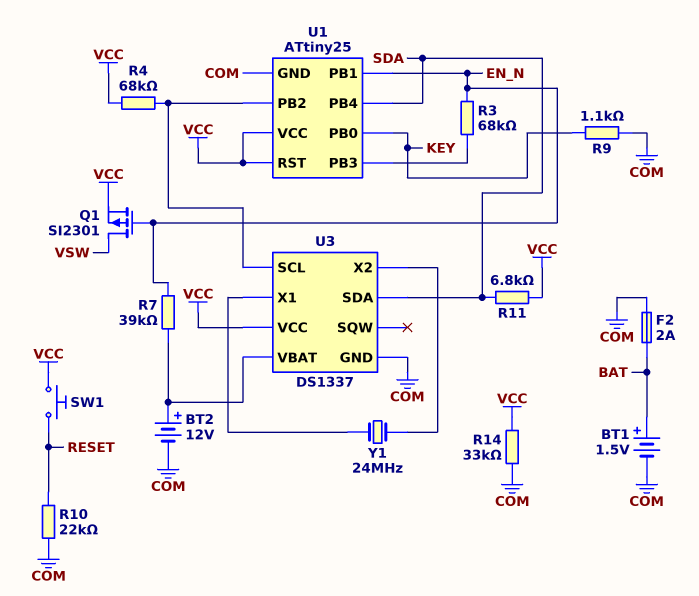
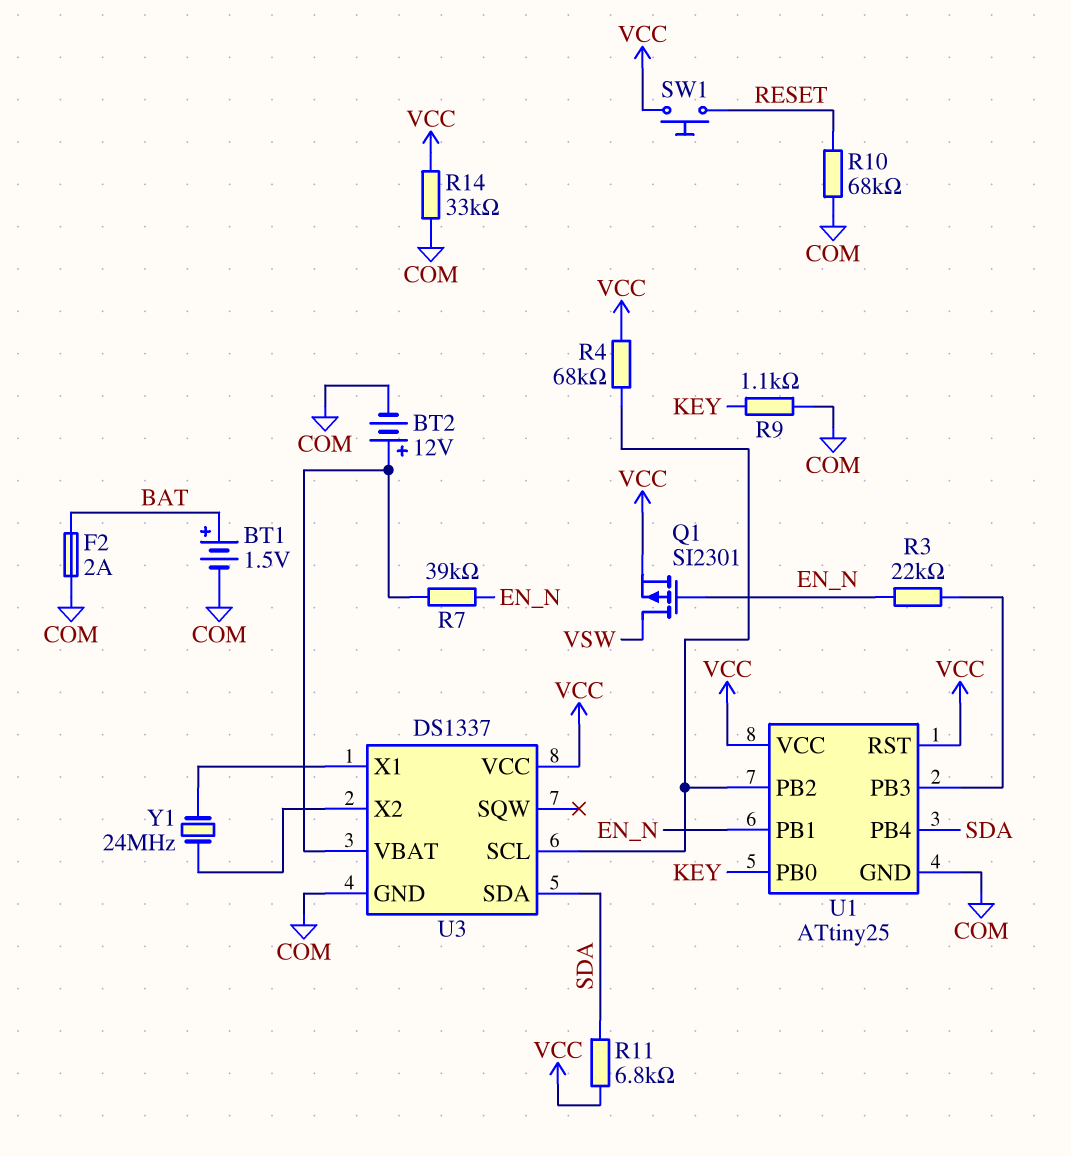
R3: 68k (EN_N, U1/PB3) -> 22k (EN_N, U1/PB3)
R10: 22k (COM, RESET) -> 68k (COM, RESET)

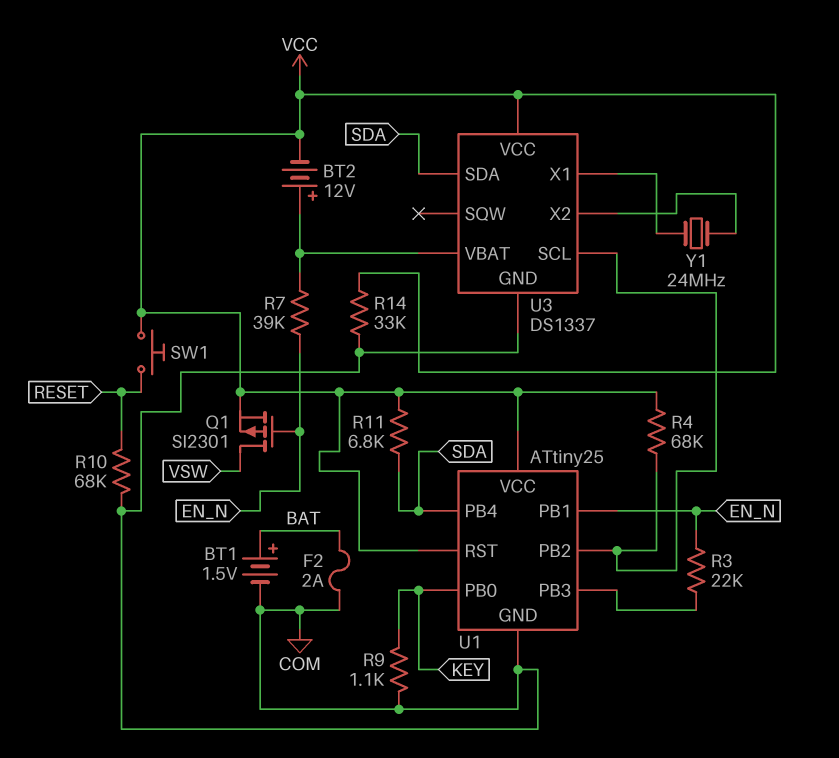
BT2: 12V (plus U3/VBAT, minus COM) -> 12V (plus U3/VBAT, minus VCC)

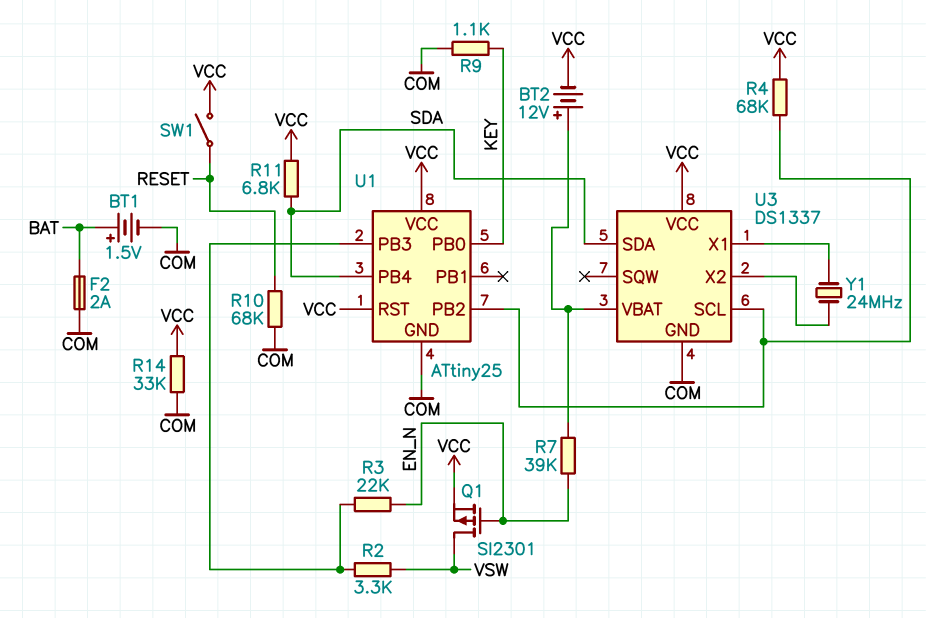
R2: none -> 3.3k (U1/PB3, VSW)
SW1: button (RESET, VCC) -> switch (RESET, VCC)
U1 pin PB1: EN_N -> none

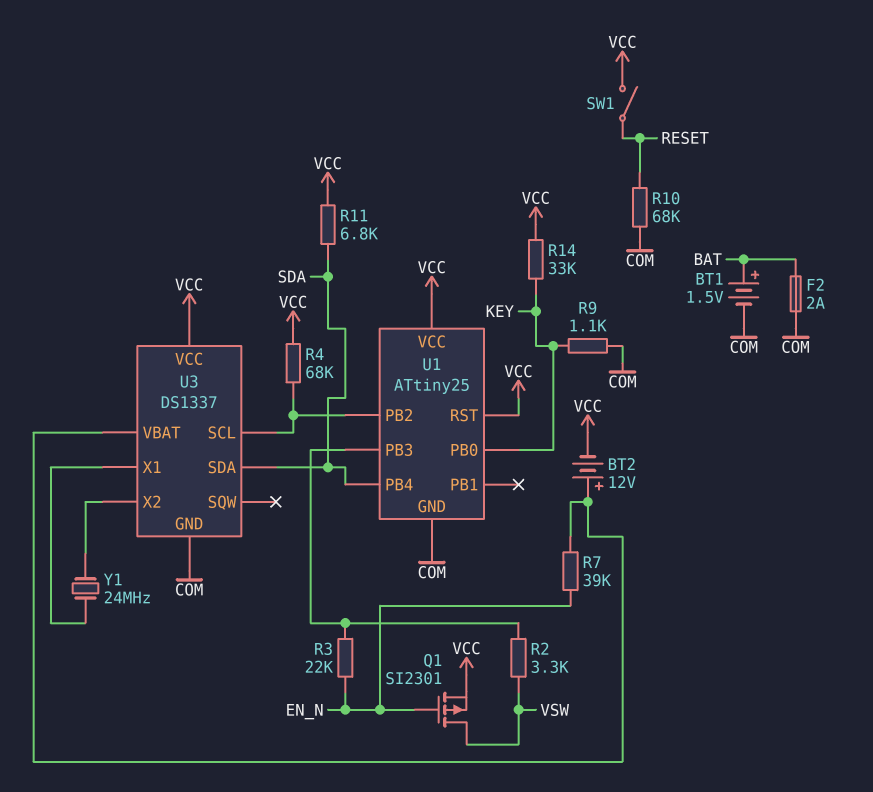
R14: 33k (COM, VCC) -> 33k (KEY, VCC)

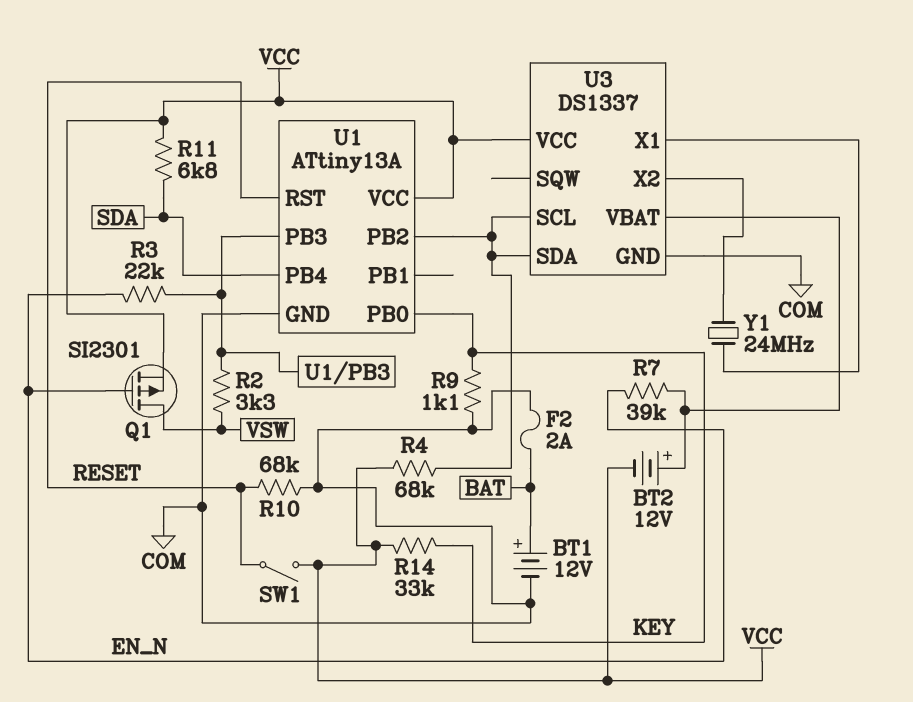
BT1: 1.5V (plus BAT, minus COM) -> 12V (plus BAT, minus COM)
U1: ATtiny25 -> ATtiny13A
U1 pin RST: VCC -> RESET
U3 pin SDA: SDA -> U1/PB2

